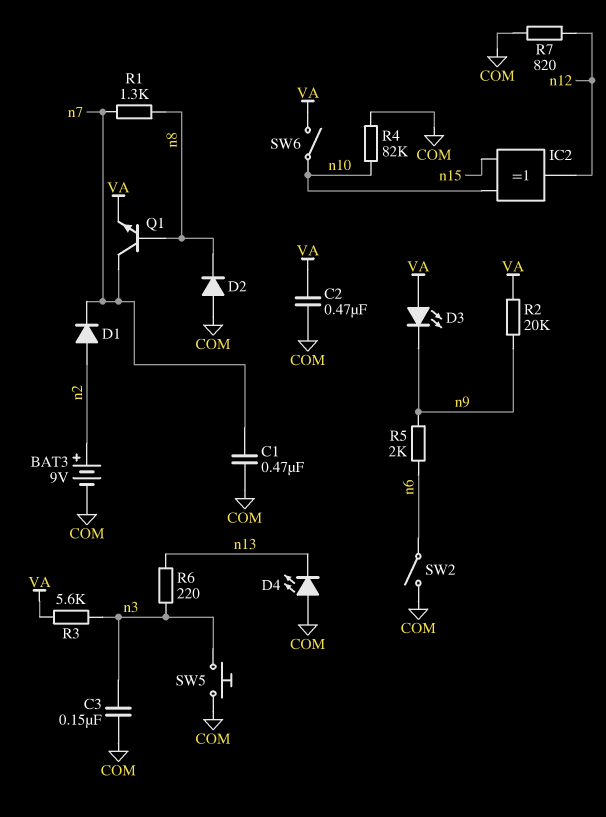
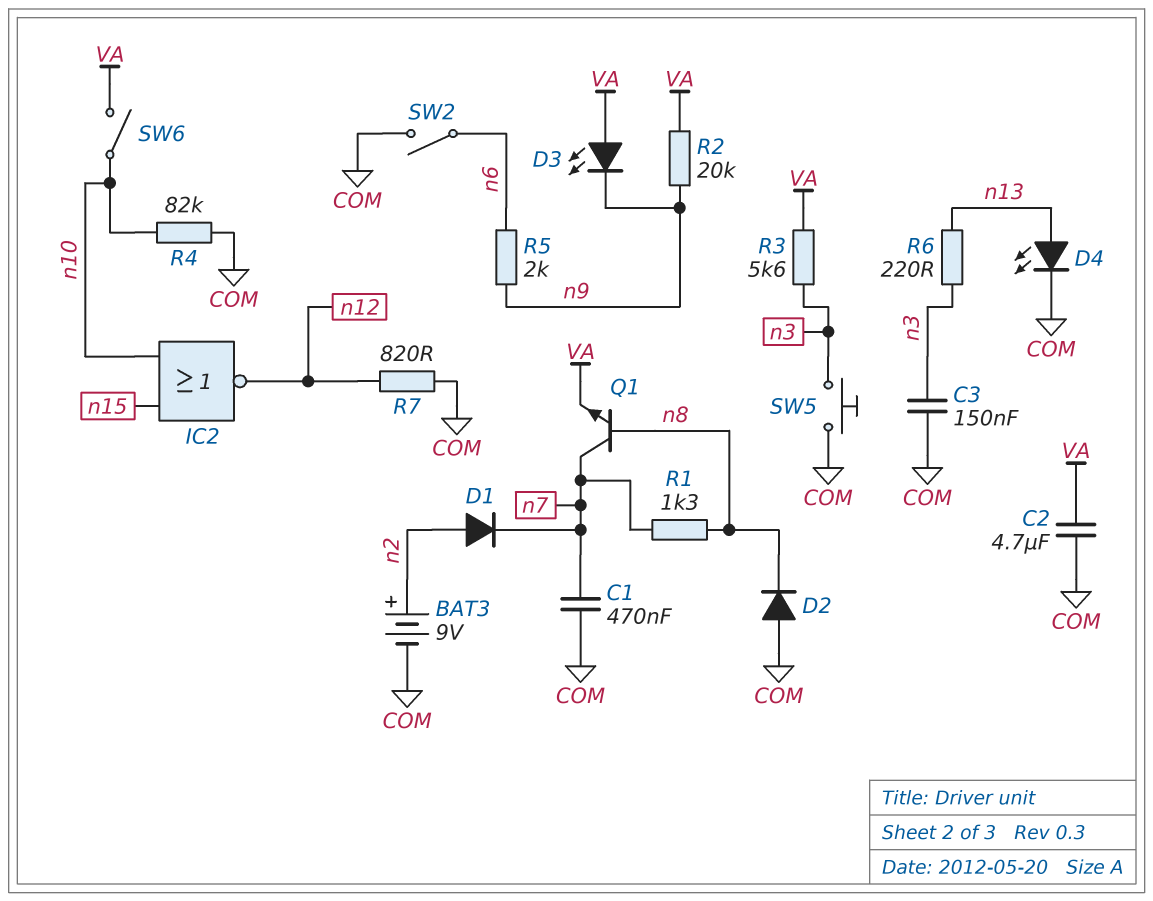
C2: 470nF (COM, VA) -> 4.7uF (COM, VA)
D4: LED (A COM, K n13) -> LED (A n13, K COM)
IC2: XOR (in n10, in n15, out n12) -> NOR (in n10, in n15, out n12)

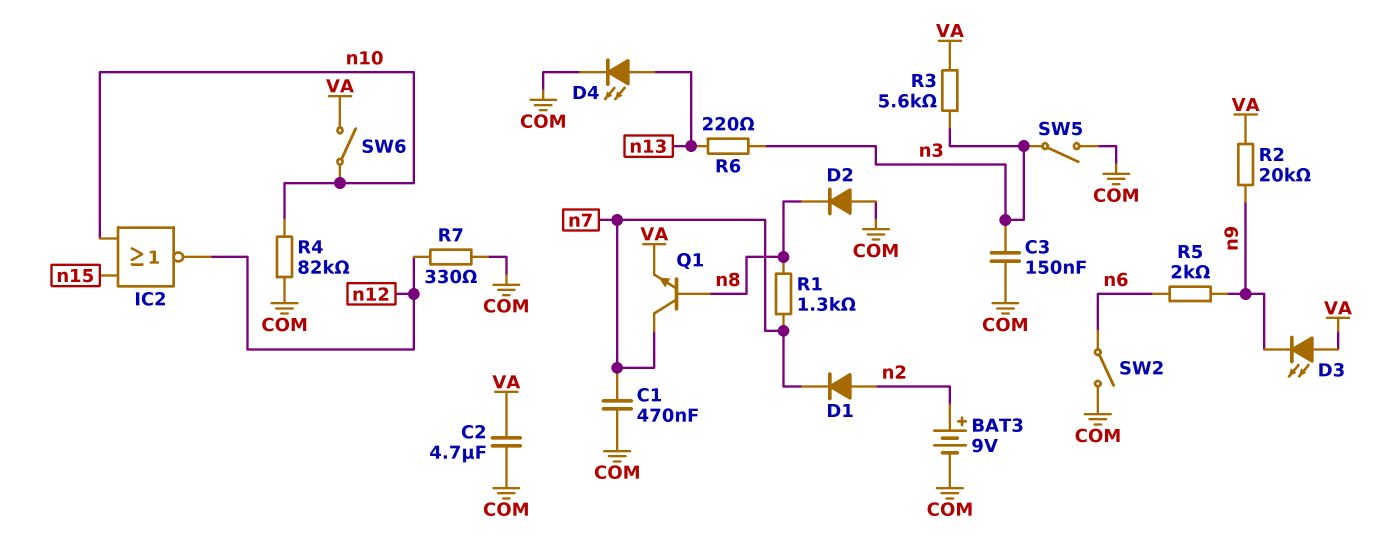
R7: 820 (COM, n12) -> 330 (COM, n12)
SW5: button (COM, n3) -> switch (COM, n3)

